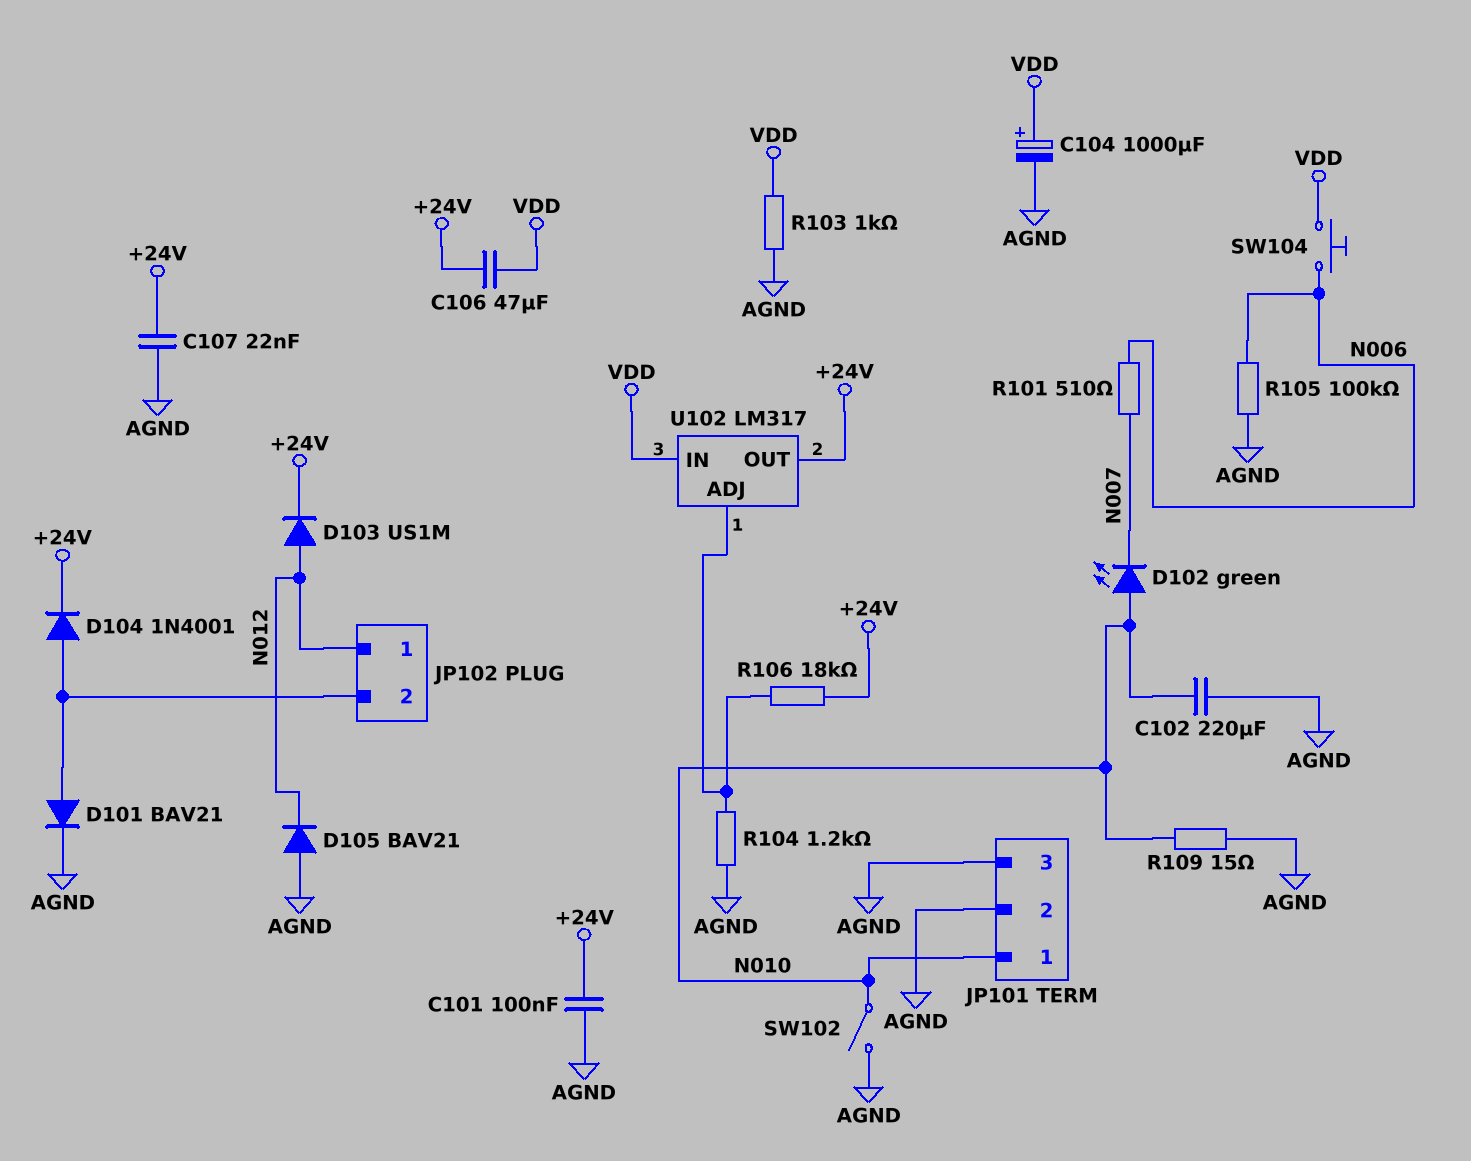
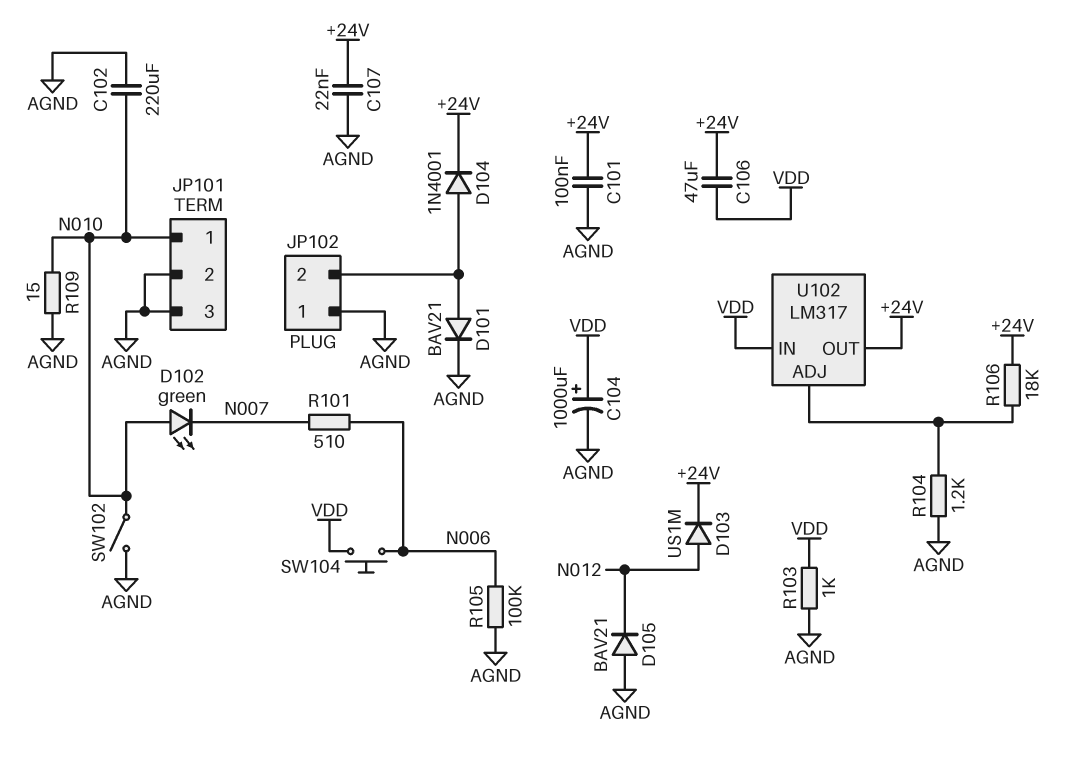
JP102 pin 1: N012 -> AGND

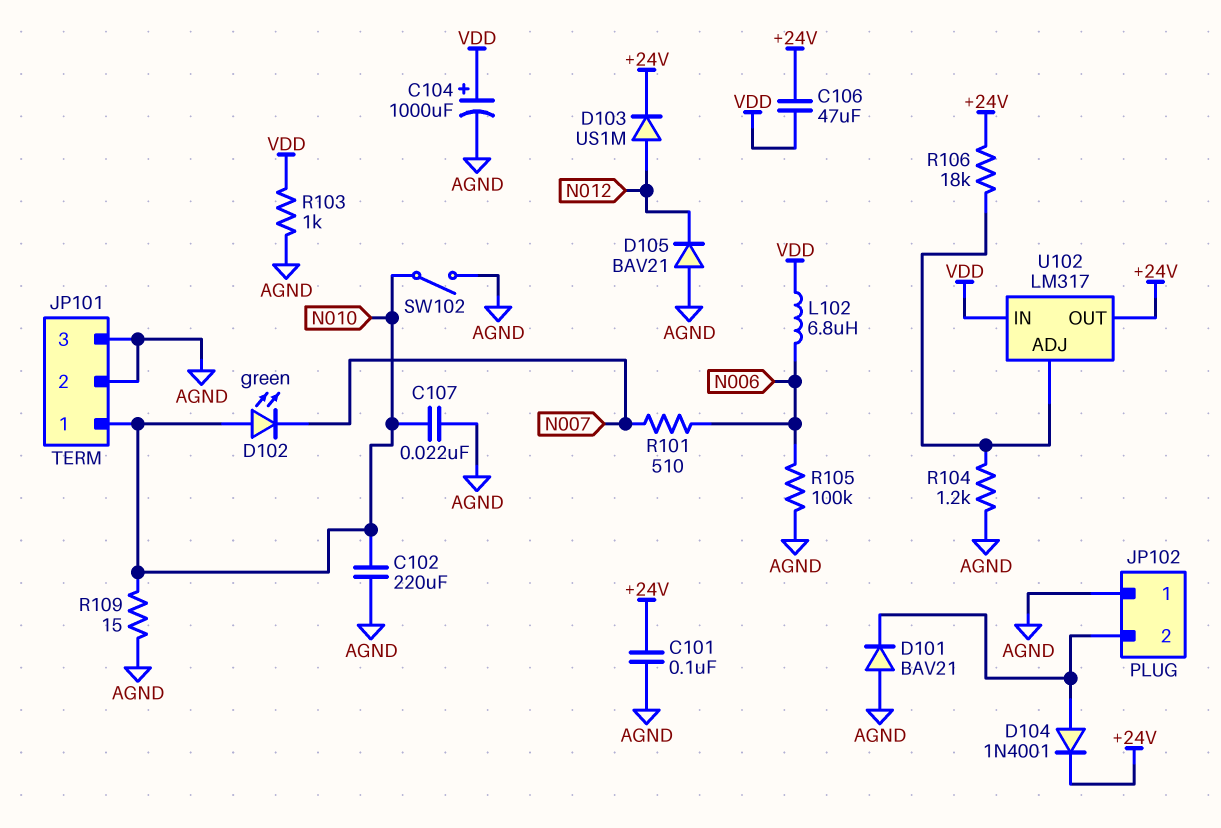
C107: 22nF (+24V, AGND) -> 22nF (AGND, N010)
D101: diode BAV21 (A JP102/2, K AGND) -> diode BAV21 (A AGND, K JP102/2)
L102: none -> 6.8uH (N006, VDD)
SW104: button (N006, VDD) -> none

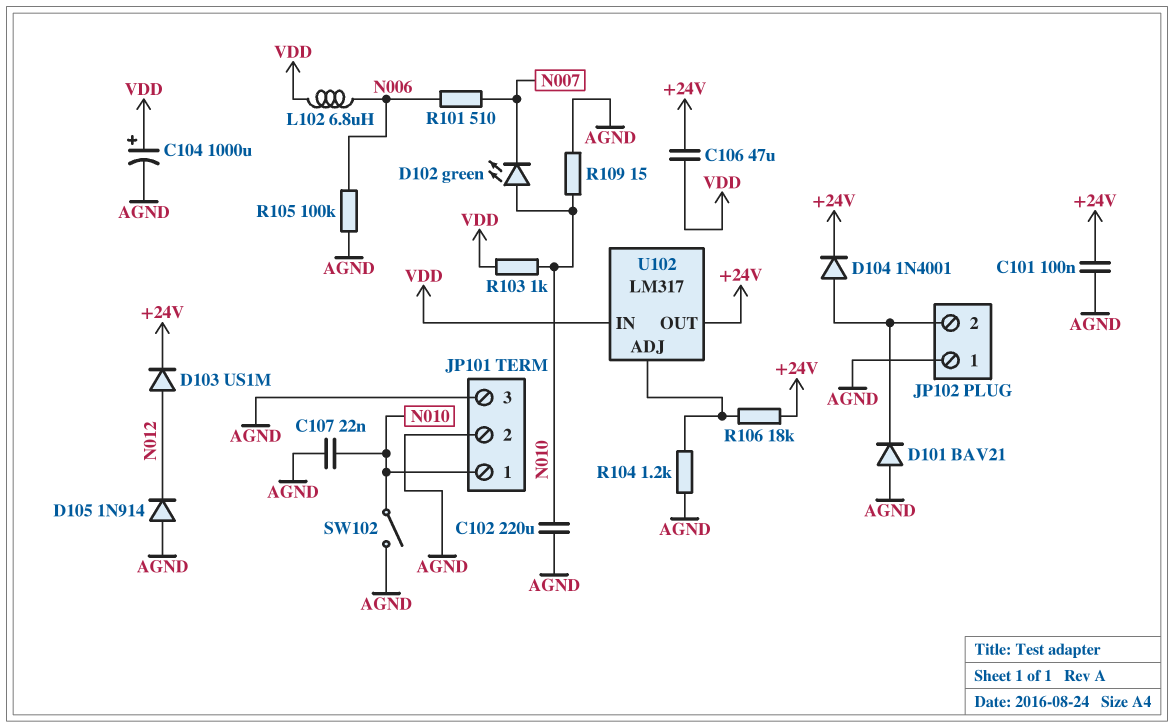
D105: diode BAV21 (A AGND, K N012) -> diode 1N914 (A AGND, K N012)
R103: 1k (AGND, VDD) -> 1k (N010, VDD)

